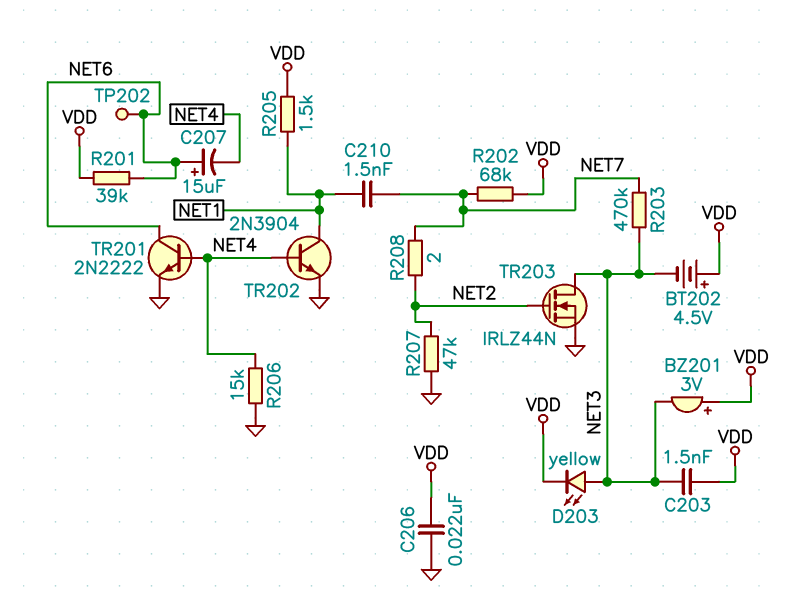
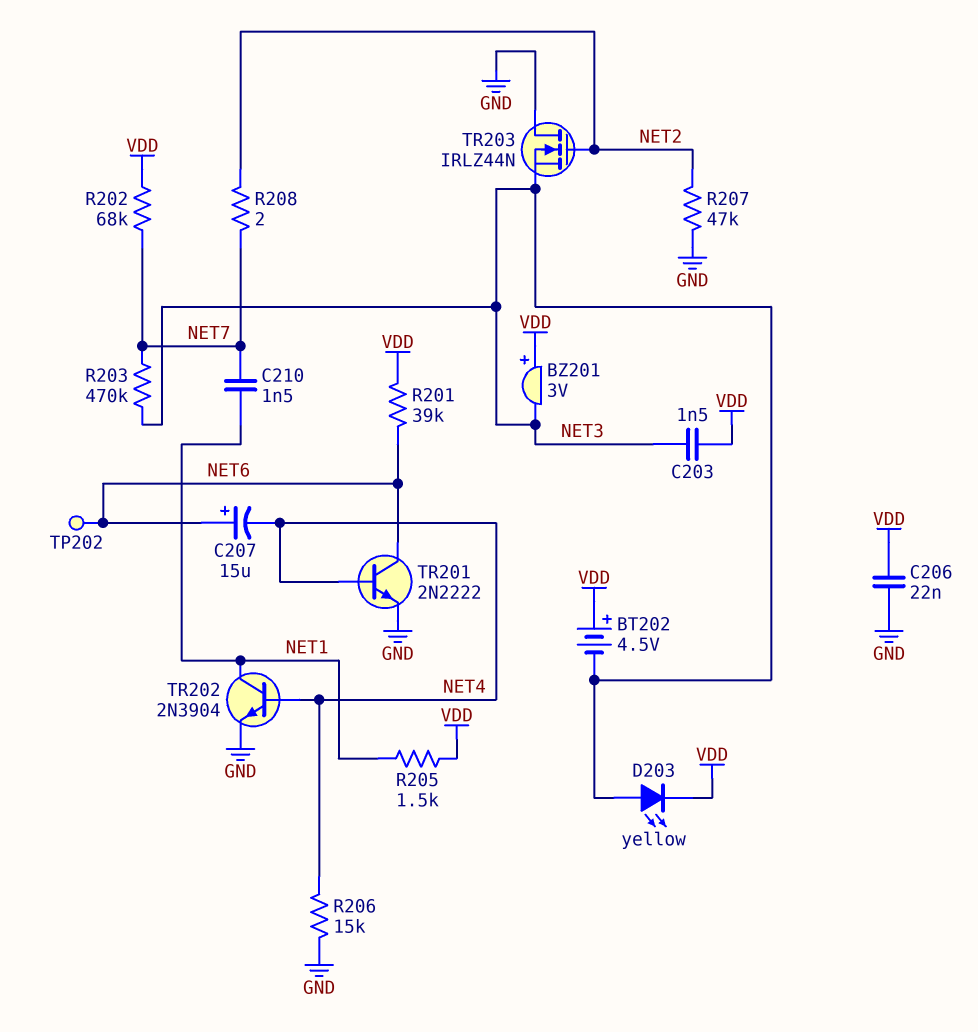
TR203: NMOS IRLZ44N (G NET2, D NET3, S GND) -> NMOS IRLZ44N (G NET2, D GND, S NET3)

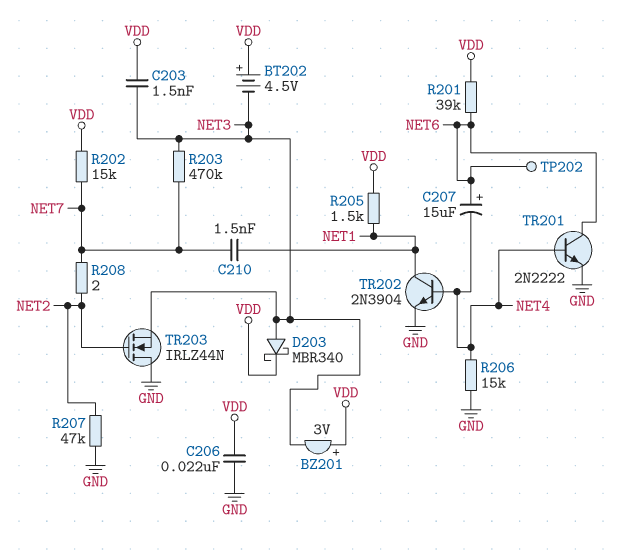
D203: LED yellow (A NET3, K VDD) -> schottky MBR340 (A NET3, K VDD)
R202: 68k (NET7, VDD) -> 15k (NET7, VDD)

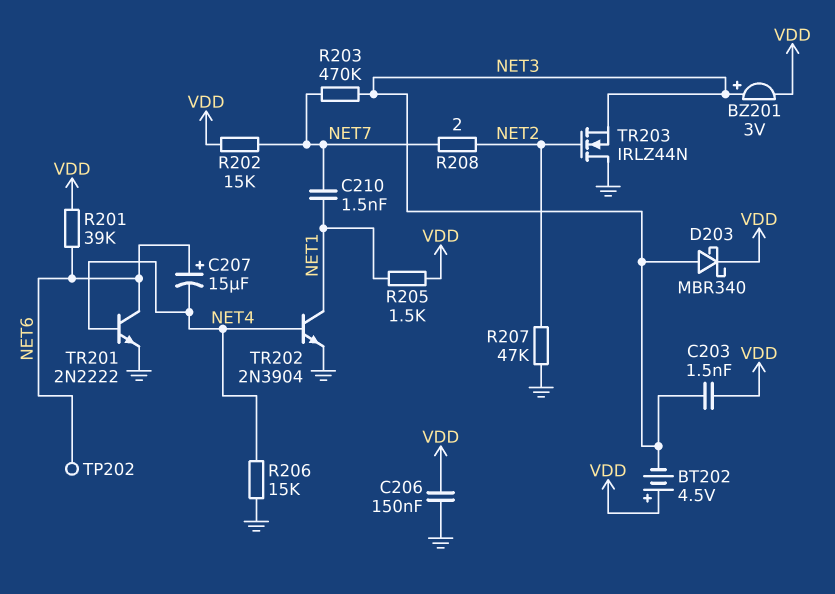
BZ201: buzzer 3V (plus VDD, minus NET3) -> buzzer 3V (plus NET3, minus VDD)
C206: 22nF (GND, VDD) -> 150nF (GND, VDD)

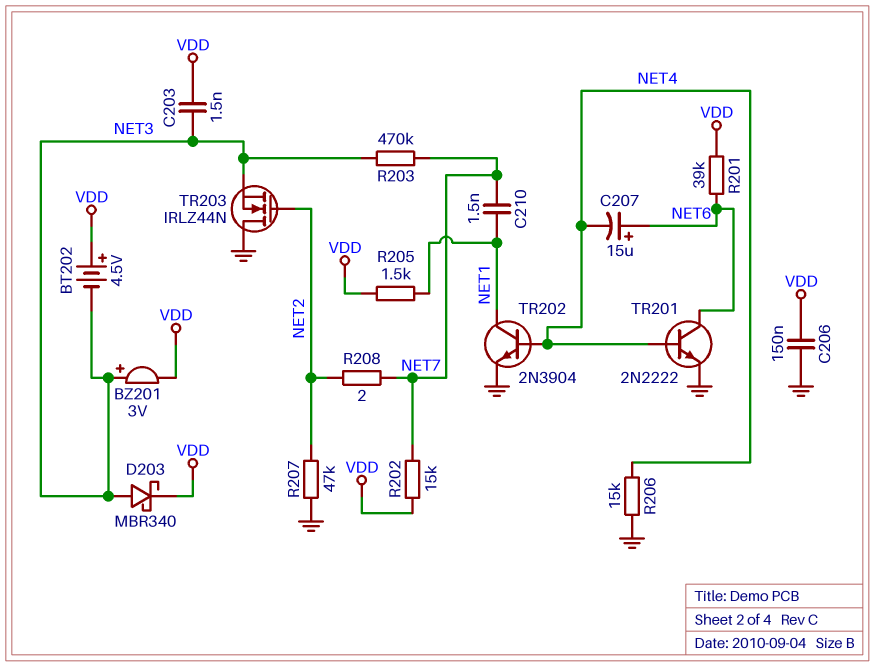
TP202: test point (NET6) -> none

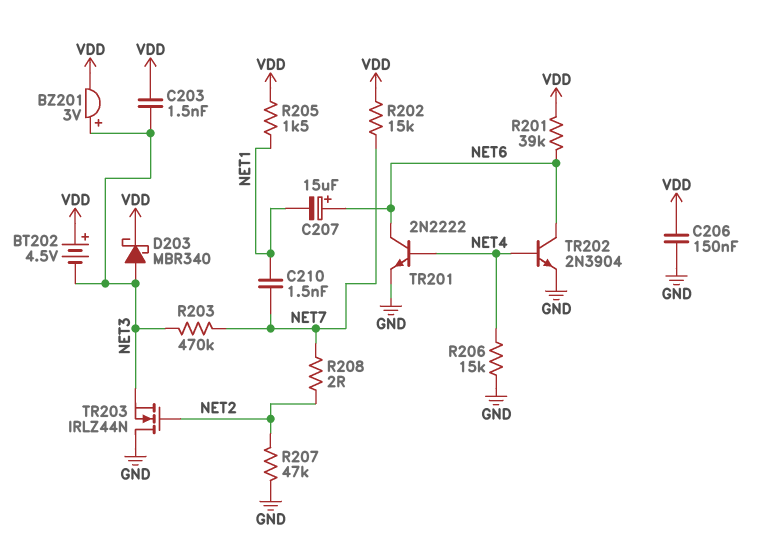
C207: 15uF (plus NET6, minus NET4) -> 15uF (plus NET6, minus NET1)
TR202: NPN 2N3904 (B NET4, C NET1, E GND) -> NPN 2N3904 (B NET4, C NET6, E GND)

